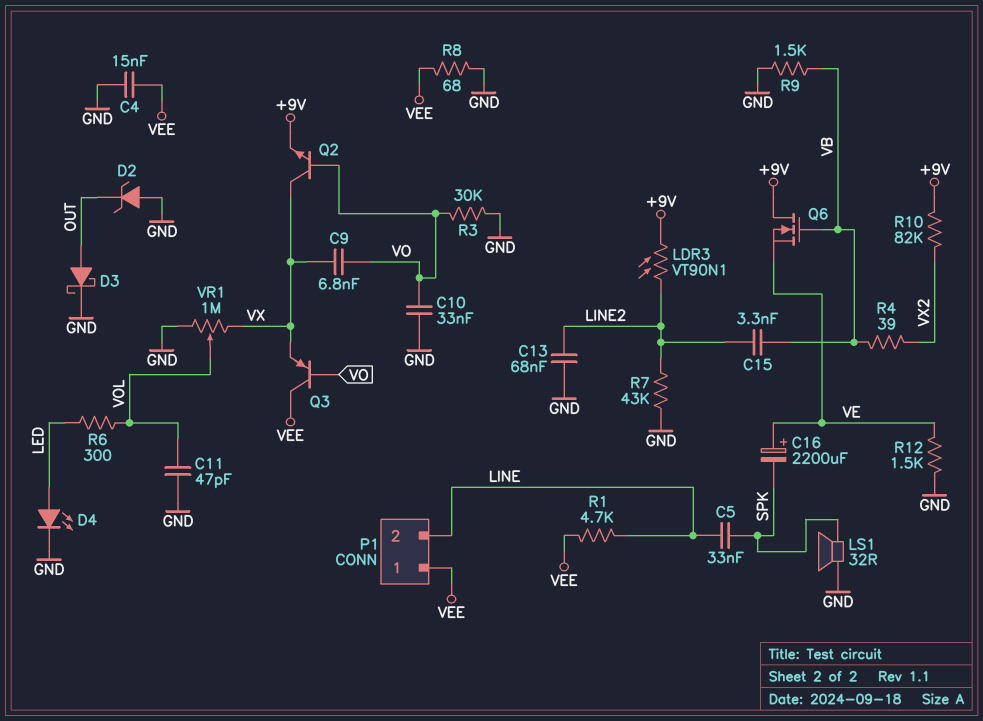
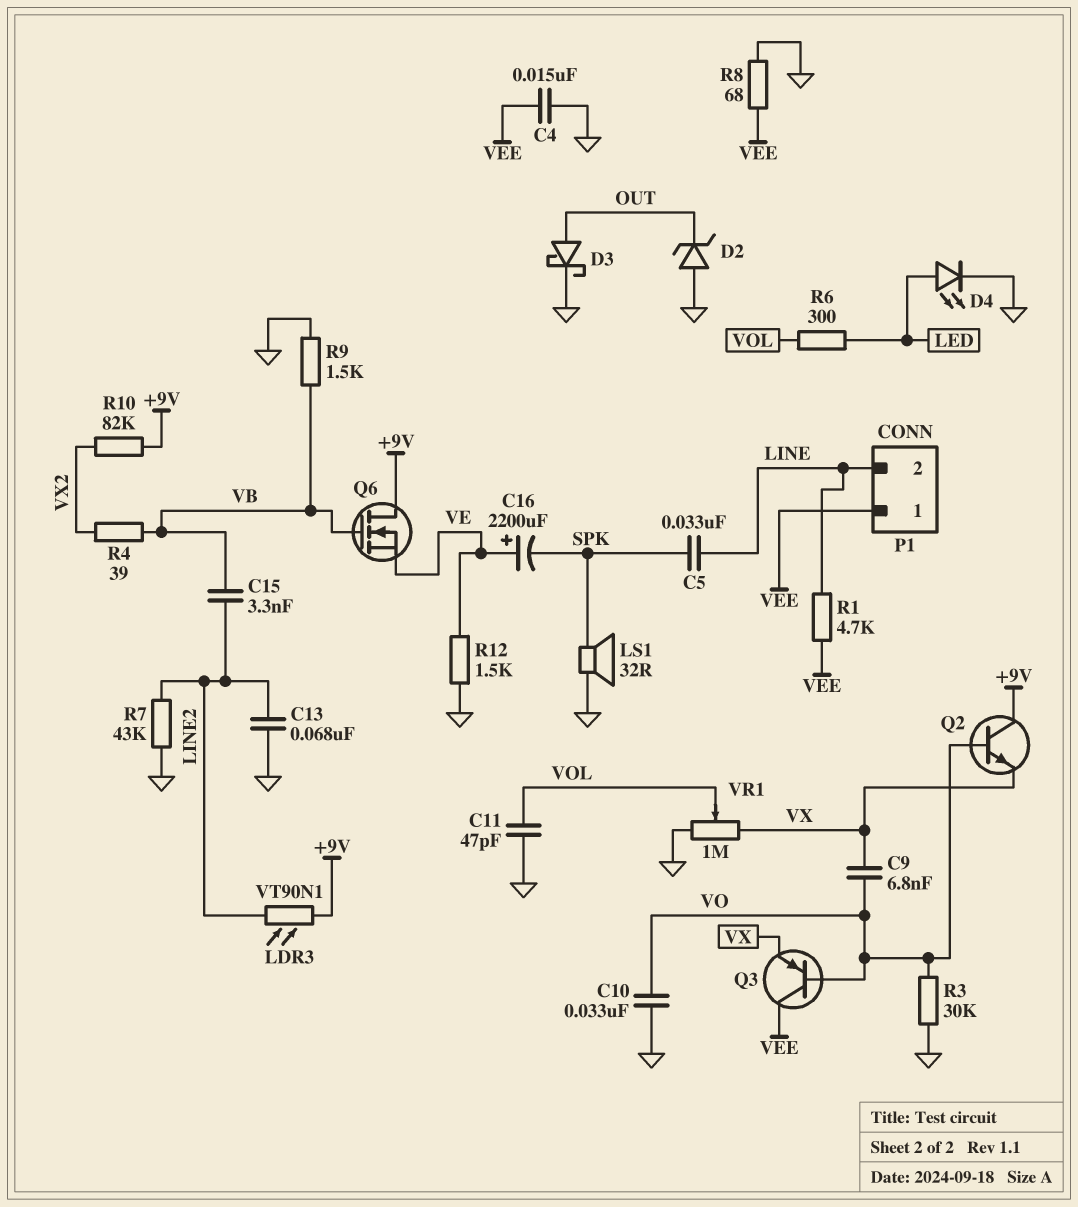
Q2: NPN (B VO, C VX, E +9V) -> NPN (B VO, C +9V, E VX)

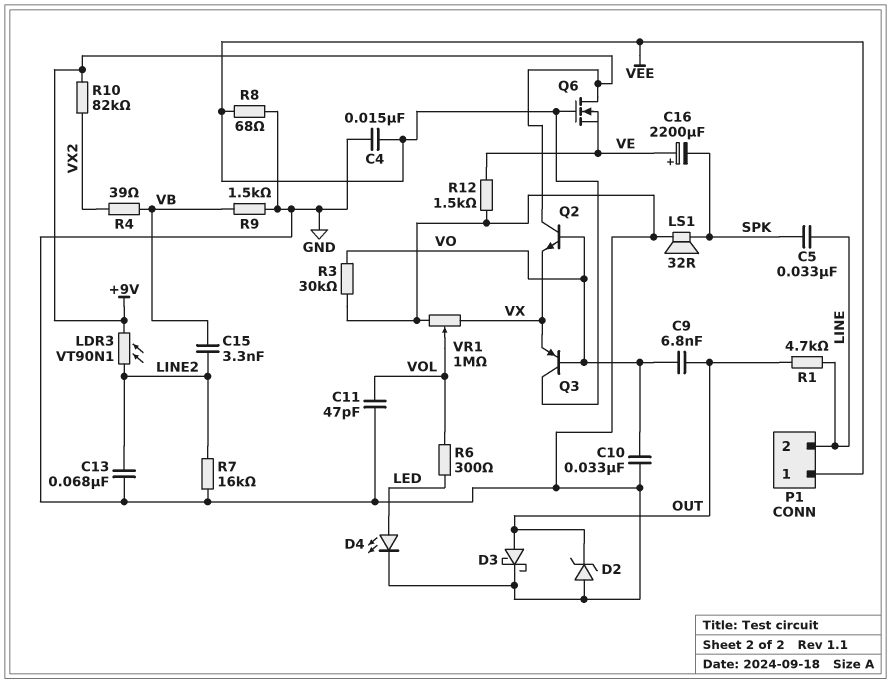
C9: 6.8nF (VO, VX) -> 6.8nF (OUT, VO)
Q6: NMOS (G VB, D +9V, S VE) -> NMOS (G VEE, D +9V, S VE)
R1: 4.7k (LINE, VEE) -> 4.7k (LINE, OUT)
R7: 43k (GND, LINE2) -> 16k (GND, LINE2)

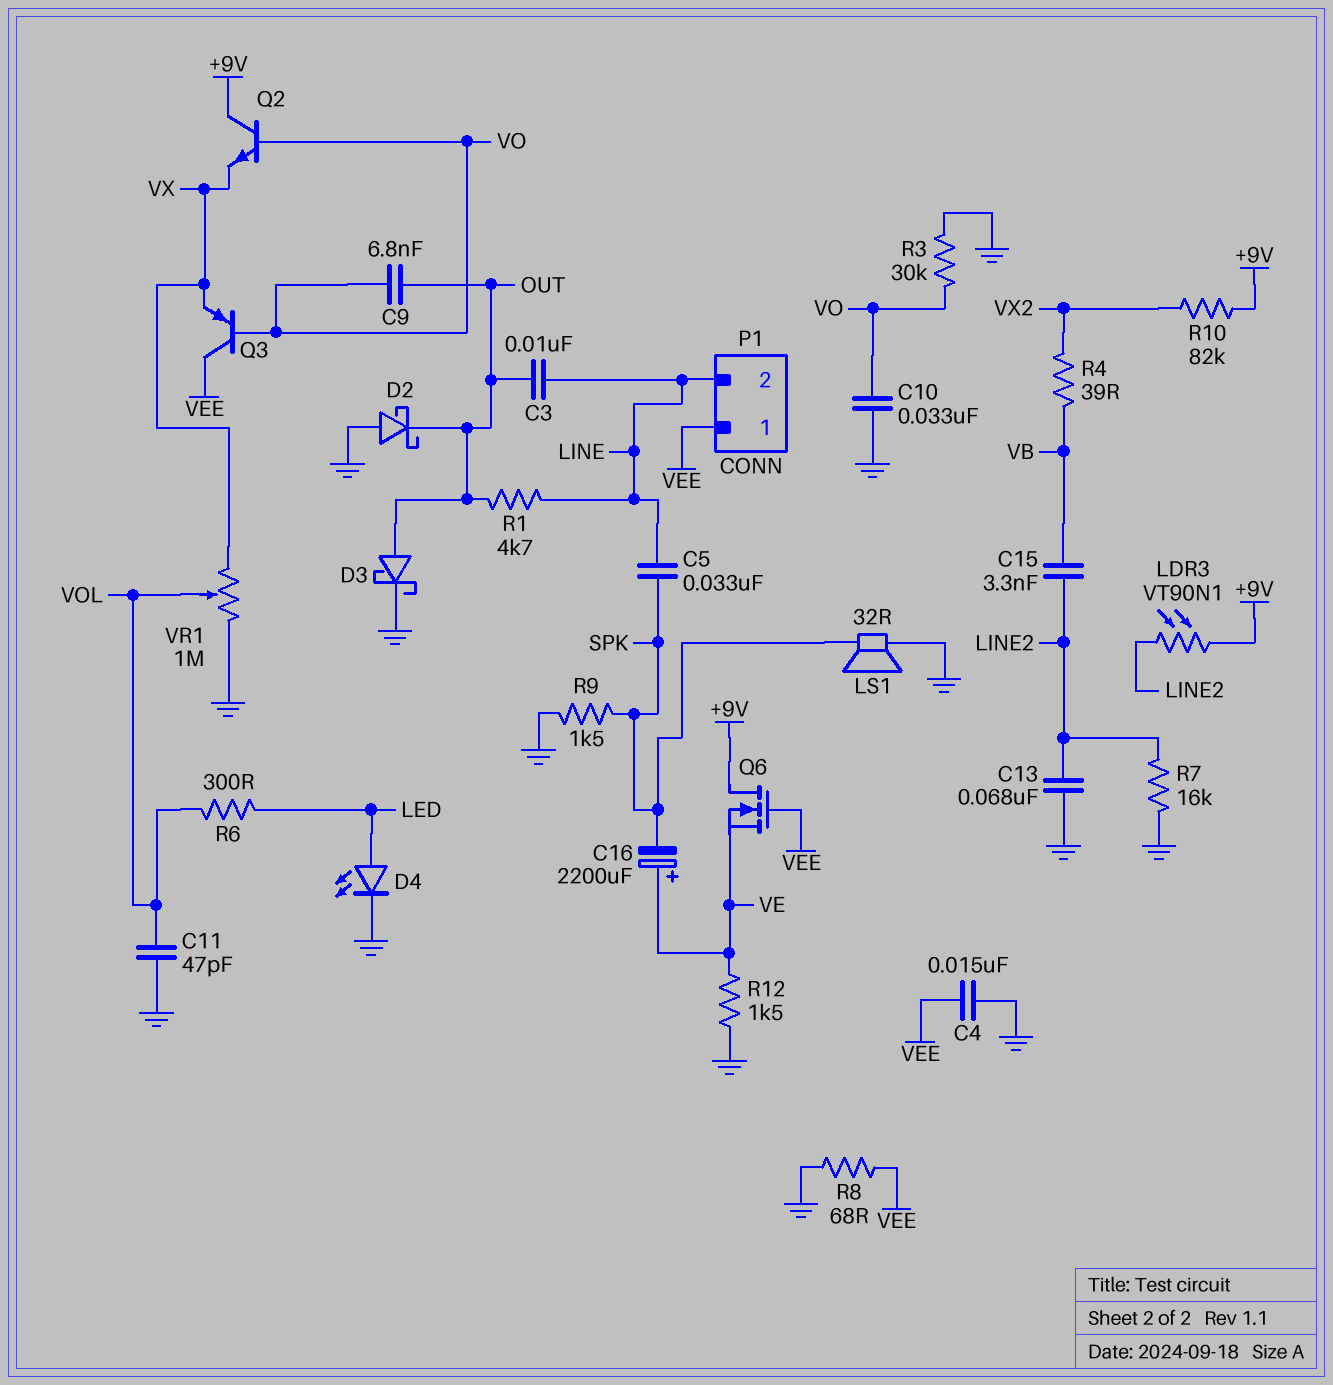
C3: none -> 10nF (LINE, OUT)
D2: zener (A GND, K OUT) -> schottky (A GND, K OUT)
R9: 1.5k (GND, VB) -> 1.5k (GND, SPK)

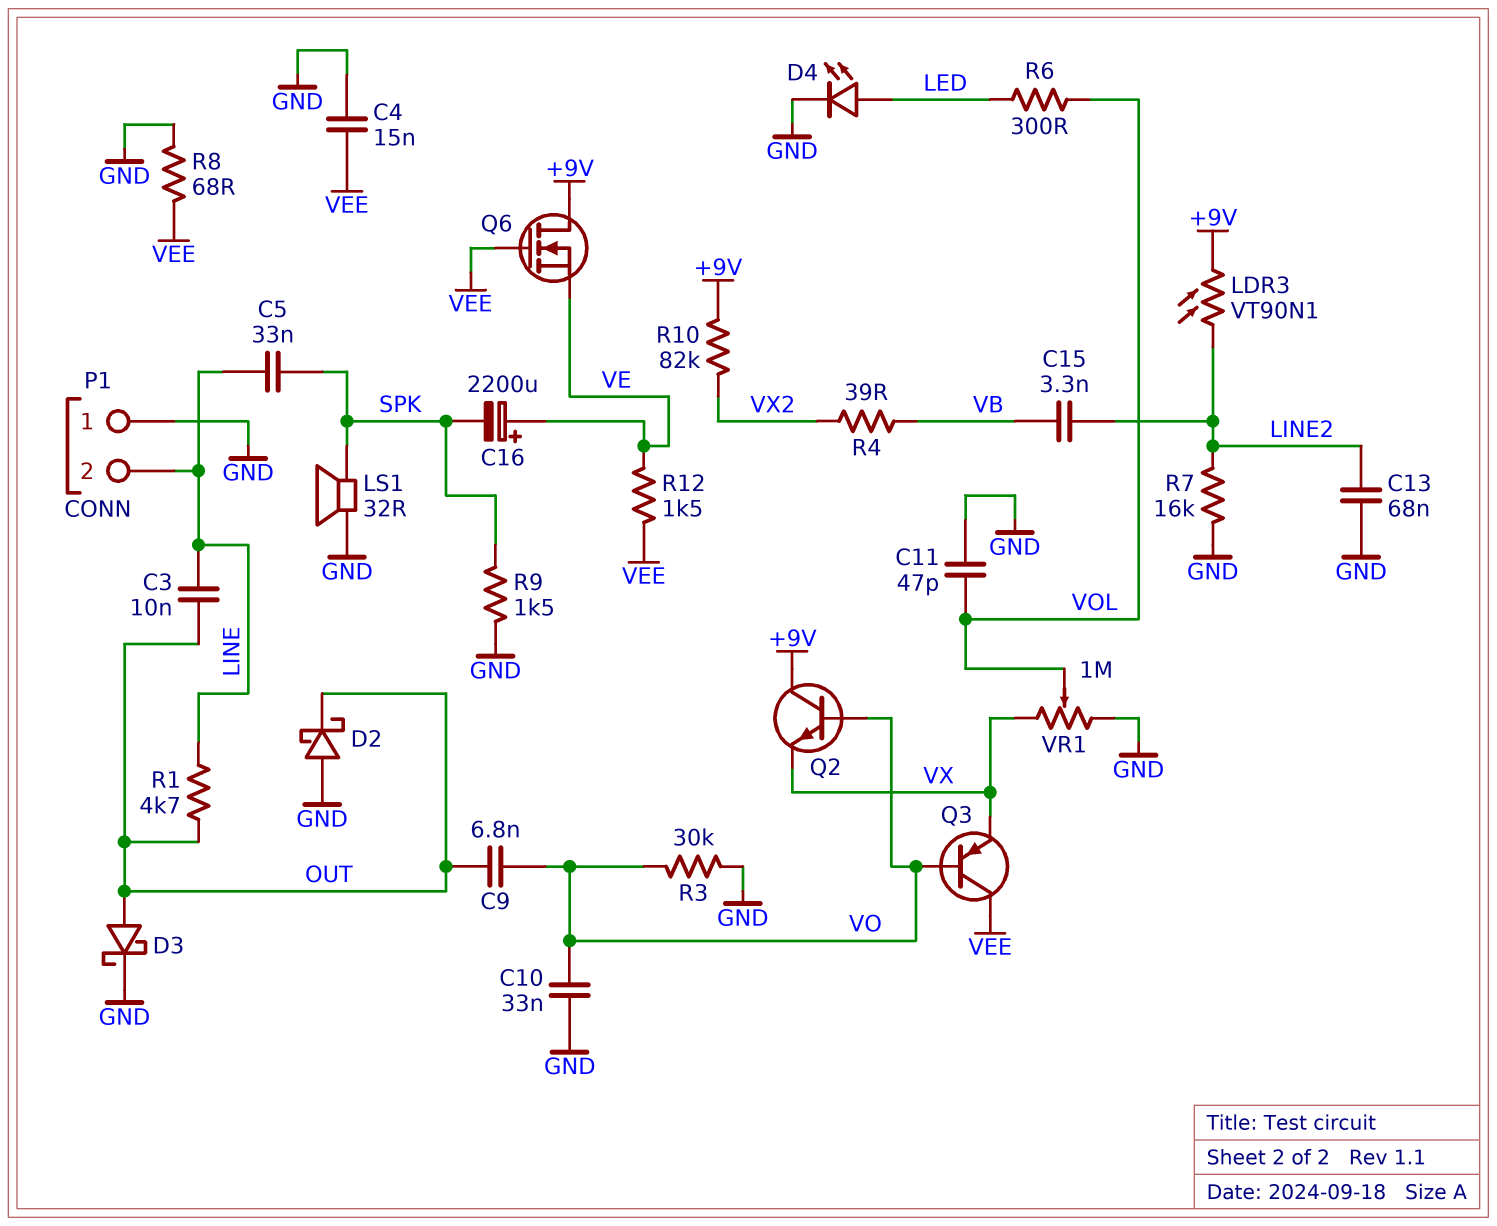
P1 pin 1: VEE -> GND
R12: 1.5k (GND, VE) -> 1.5k (VE, VEE)

